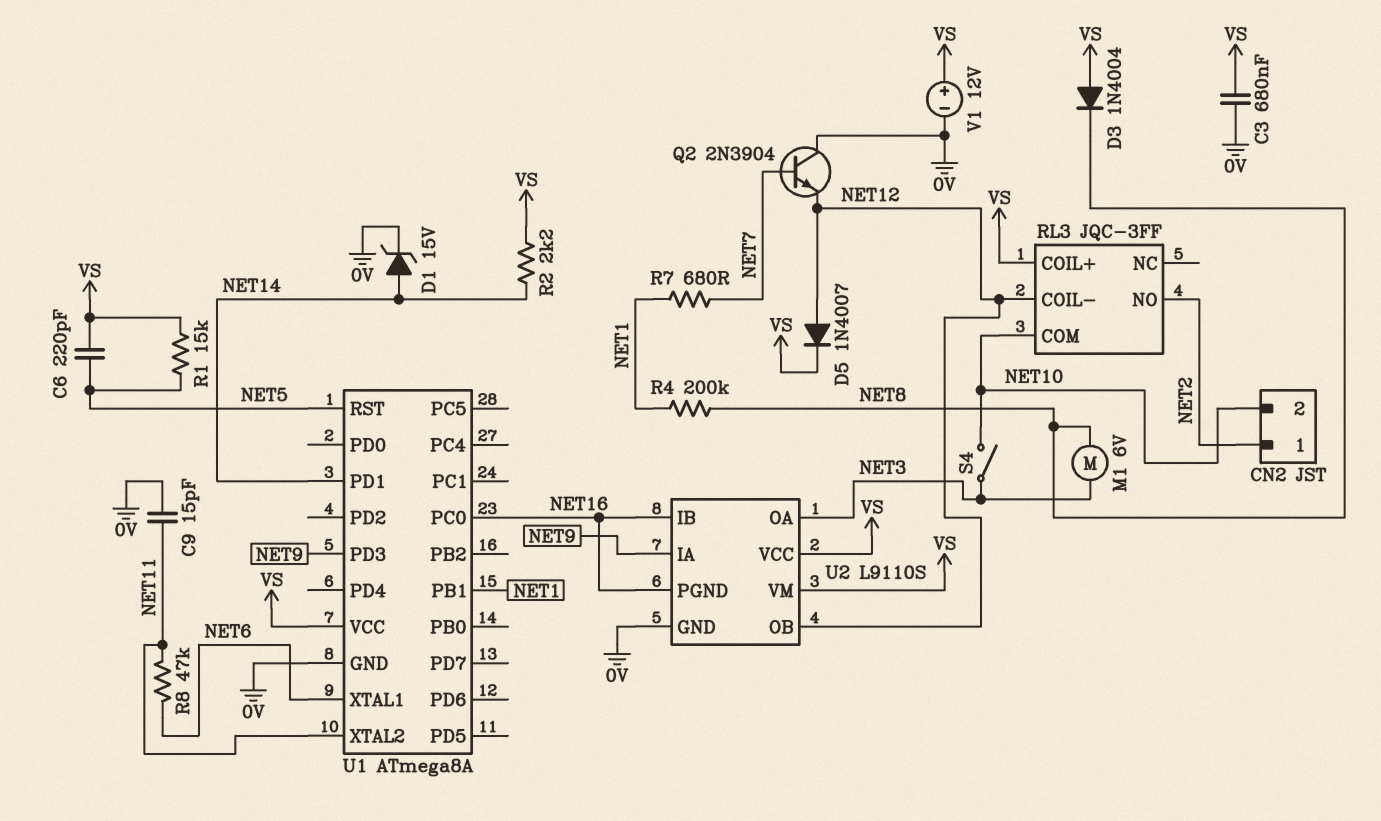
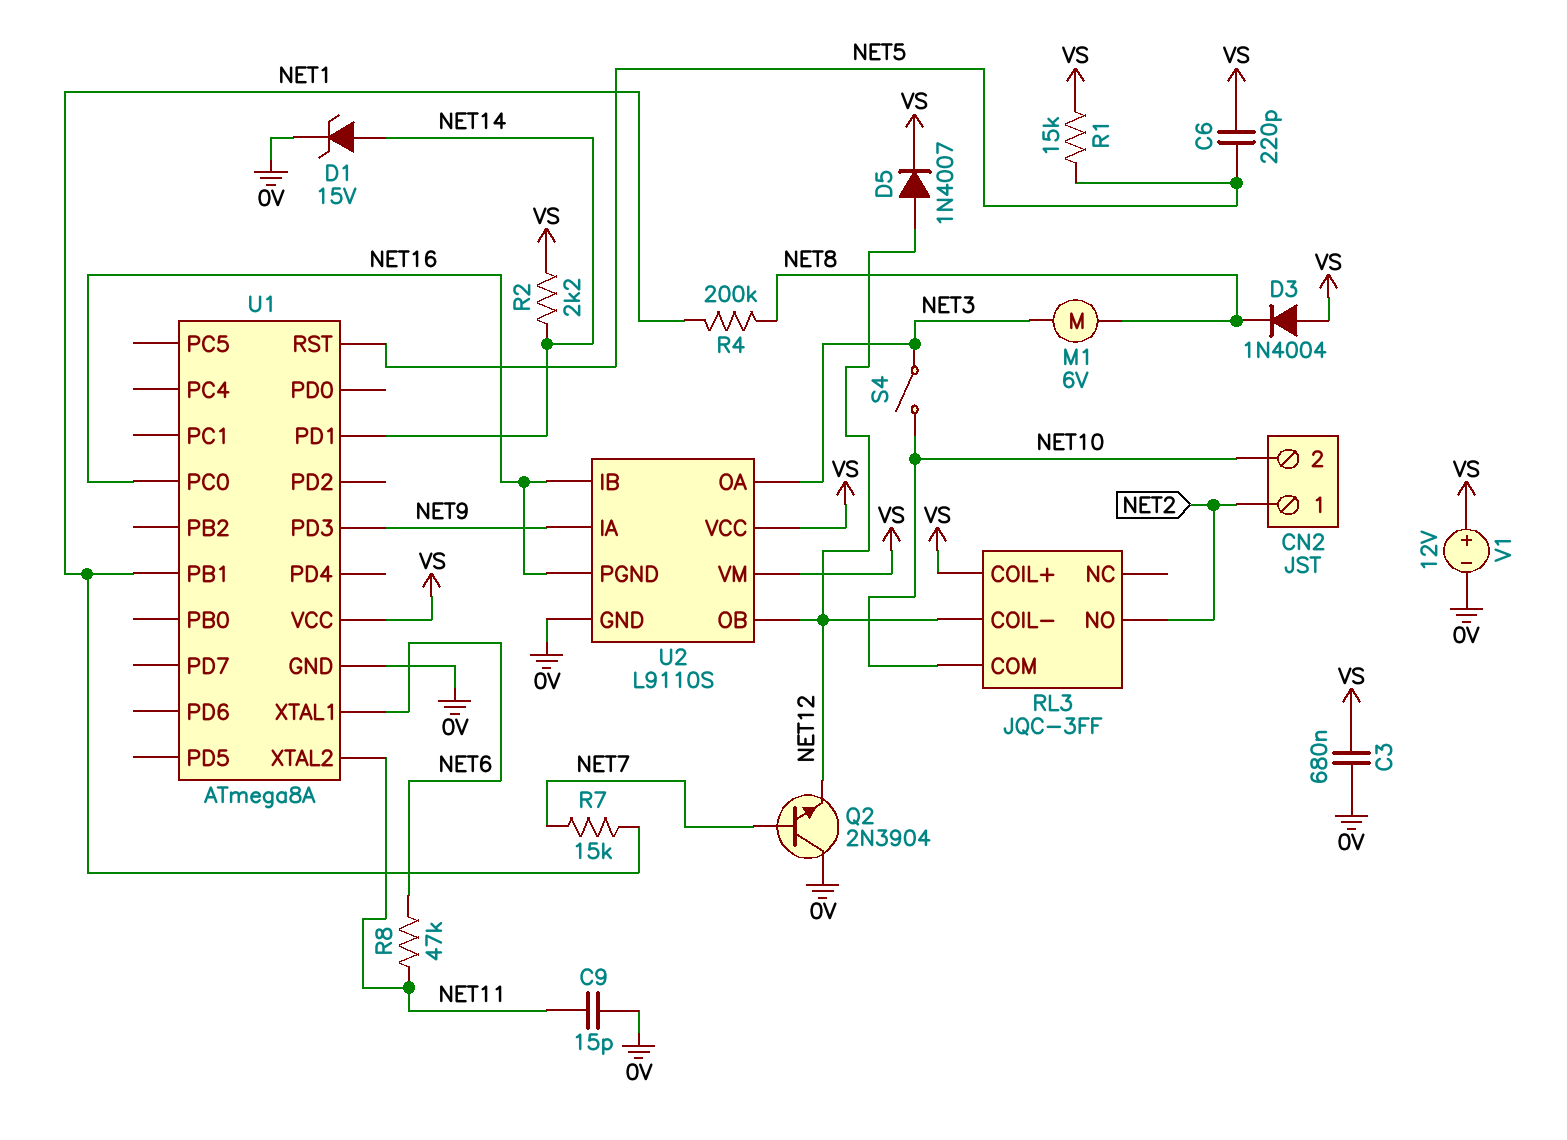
R7: 680 (NET1, NET7) -> 15k (NET1, NET7)

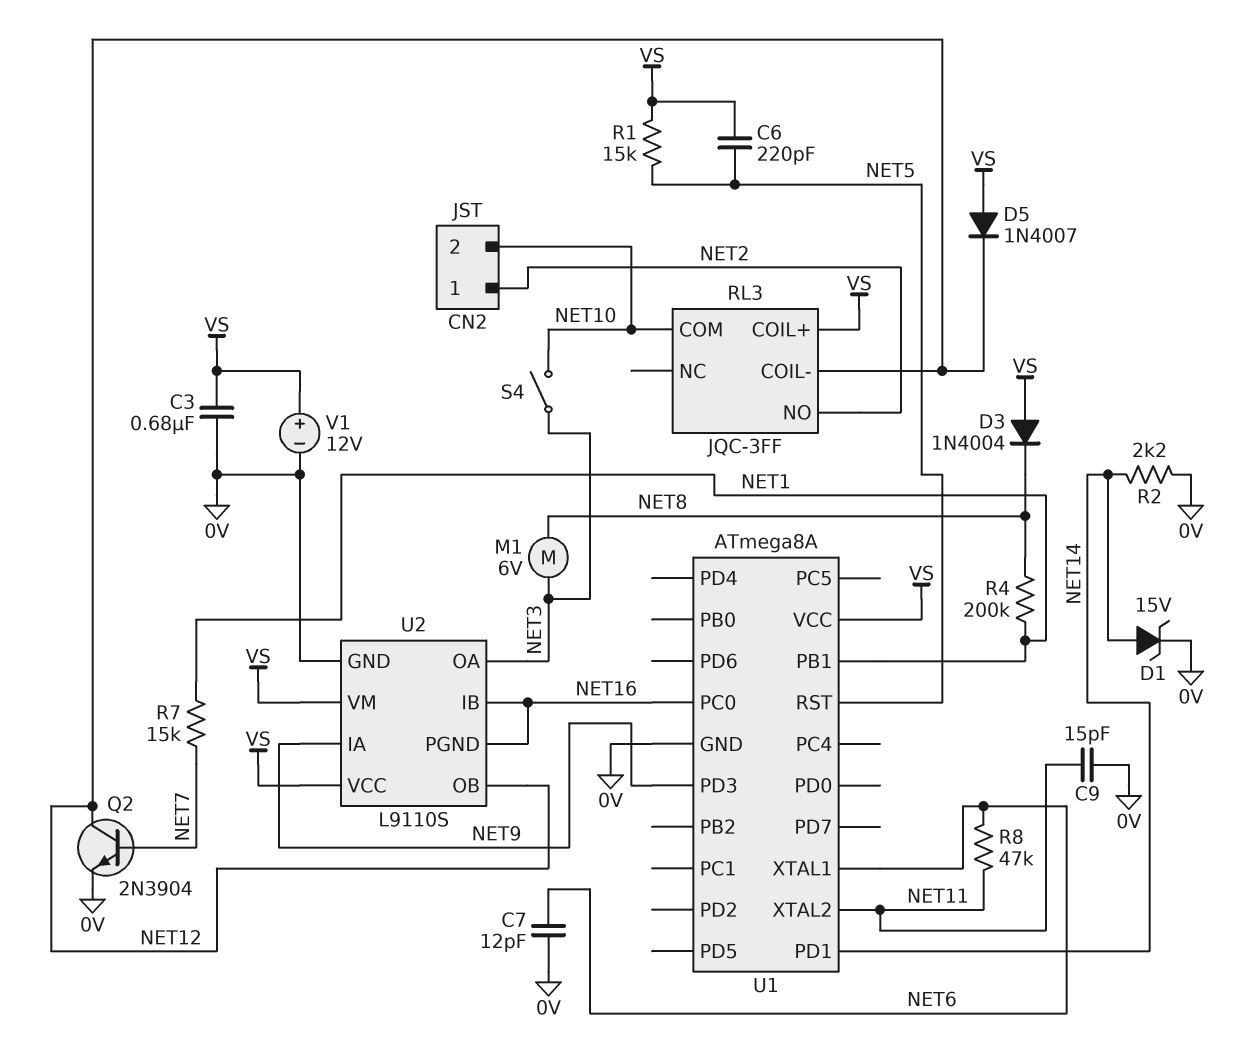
C7: none -> 12pF (0V, NET6)
D5: diode 1N4007 (A NET12, K VS) -> diode 1N4007 (A VS, K NET12)
Q2: NPN 2N3904 (B NET7, C 0V, E NET12) -> NPN 2N3904 (B NET7, C NET12, E 0V)
R2: 2.2k (NET14, VS) -> 2.2k (0V, NET14)

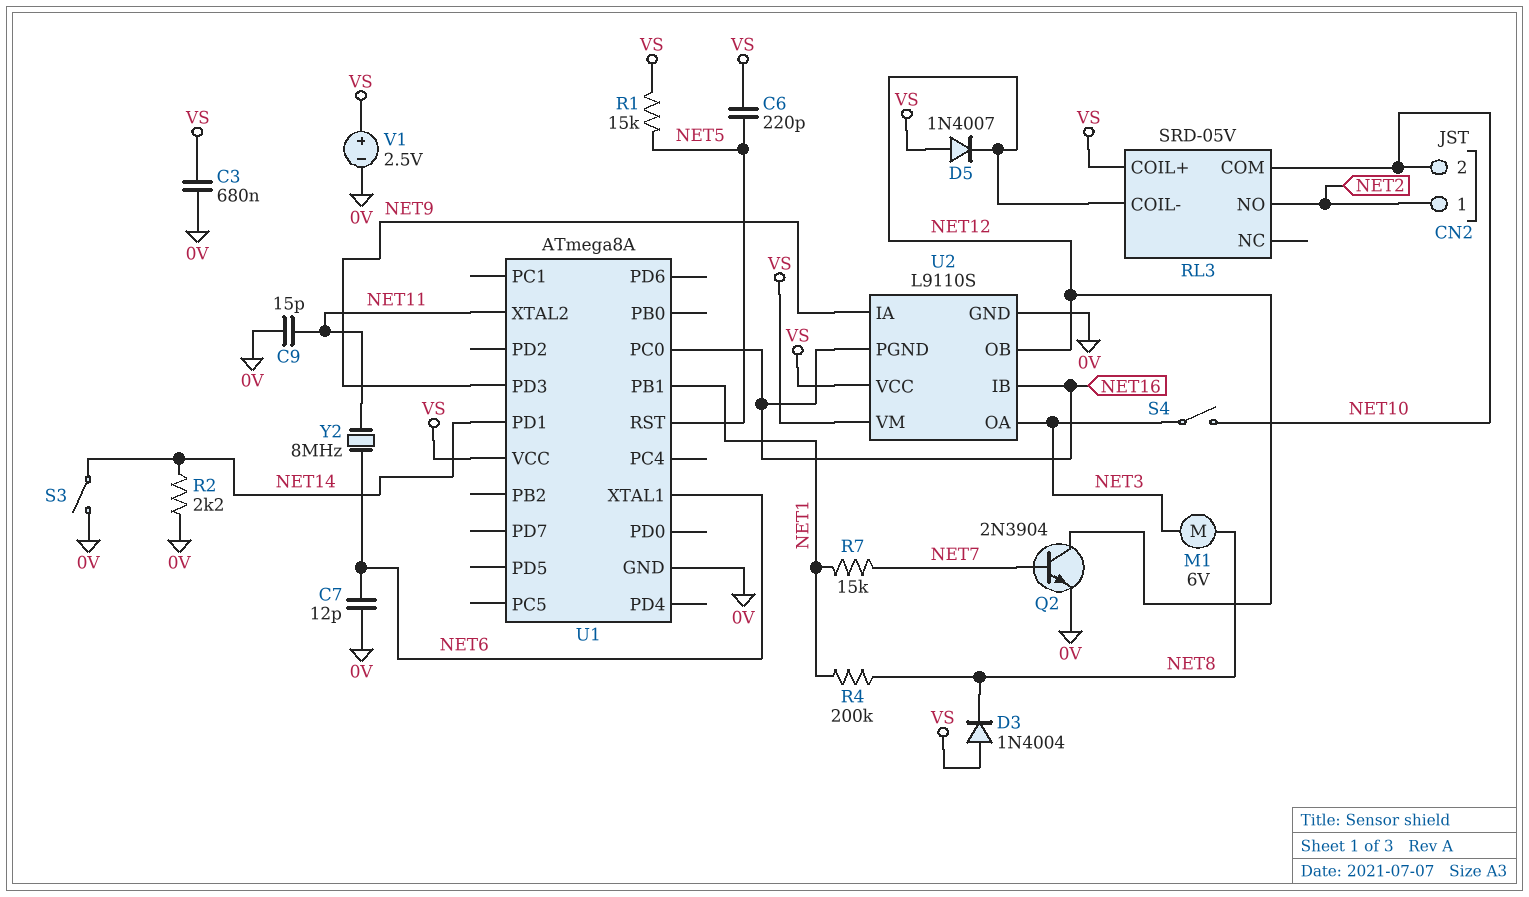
D1: zener 15V (A NET14, K 0V) -> none
R8: 47k (NET6, NET11) -> none
RL3: JQC-3FF -> SRD-05V
S3: none -> switch (0V, NET14)
V1: 12V (plus VS, minus 0V) -> 2.5V (plus VS, minus 0V)
Y2: none -> 8MHz (NET6, NET11)

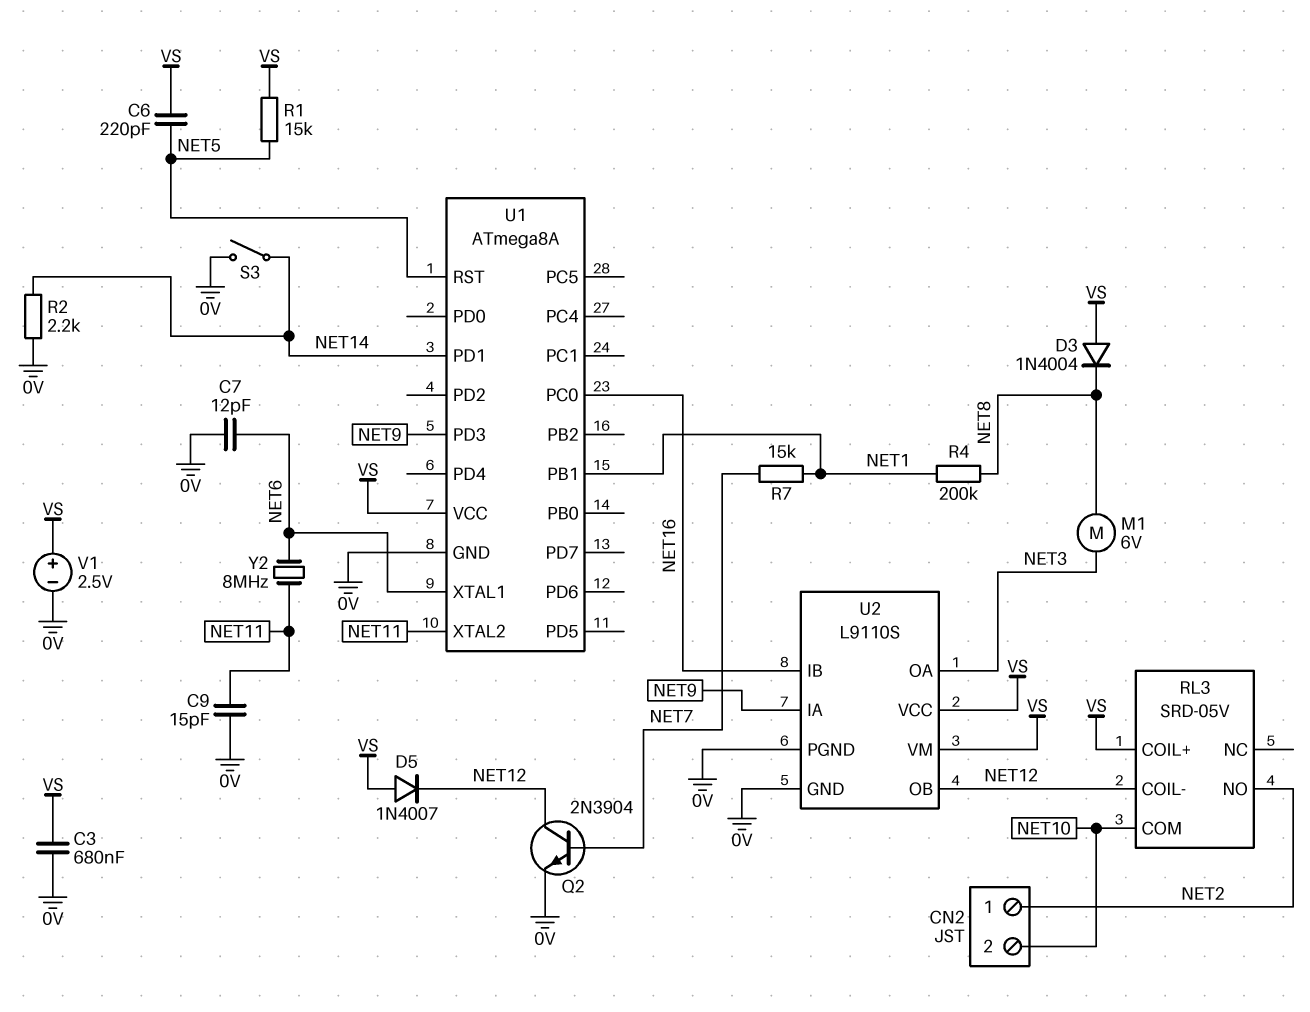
S4: switch (NET3, NET10) -> none
U2 pin PGND: NET16 -> 0V

